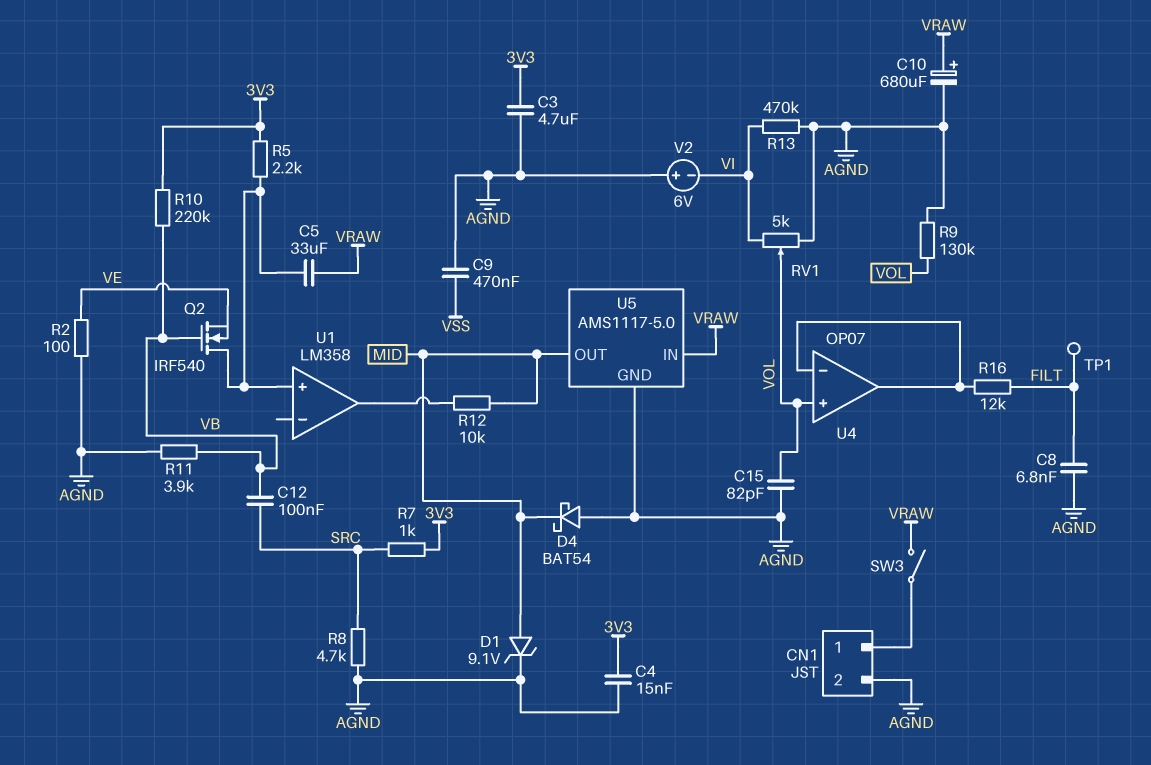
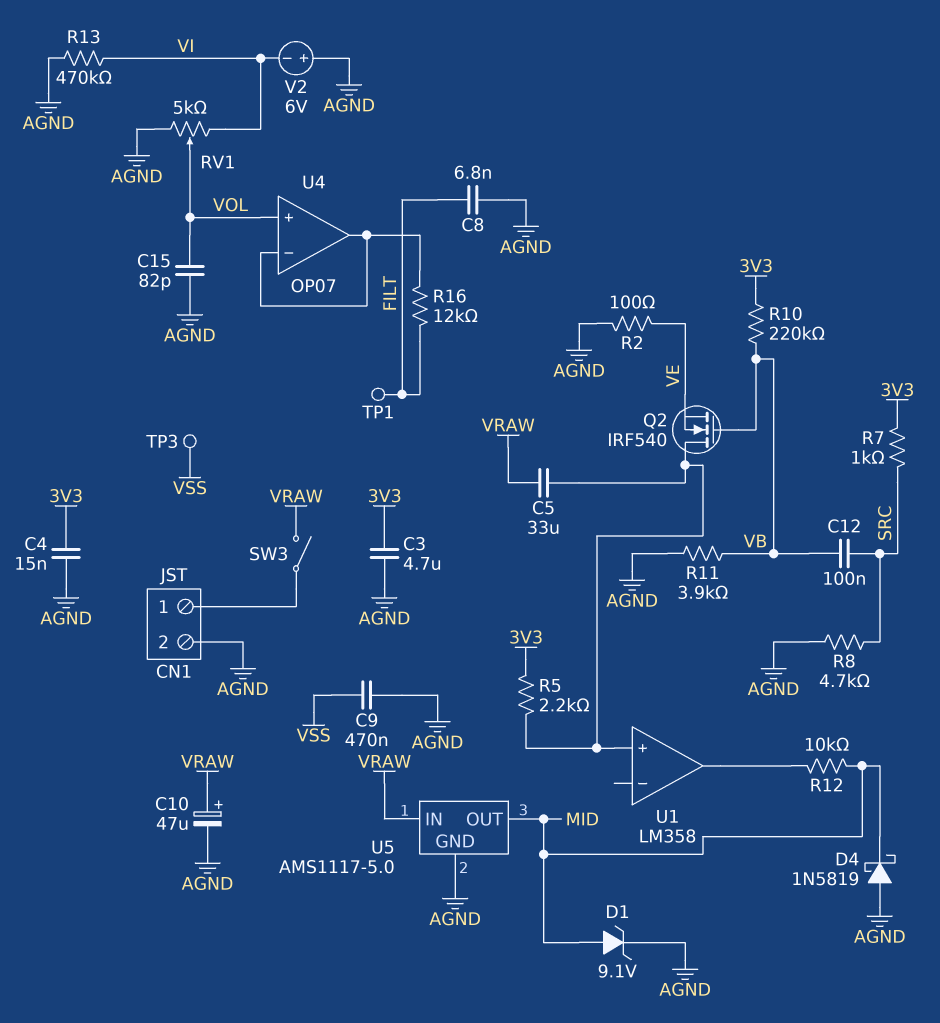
C10: 680uF (plus VRAW, minus AGND) -> 47uF (plus VRAW, minus AGND)
D4: schottky BAT54 (A AGND, K MID) -> schottky 1N5819 (A AGND, K MID)
R9: 130k (AGND, VOL) -> none
TP3: none -> test point (VSS)

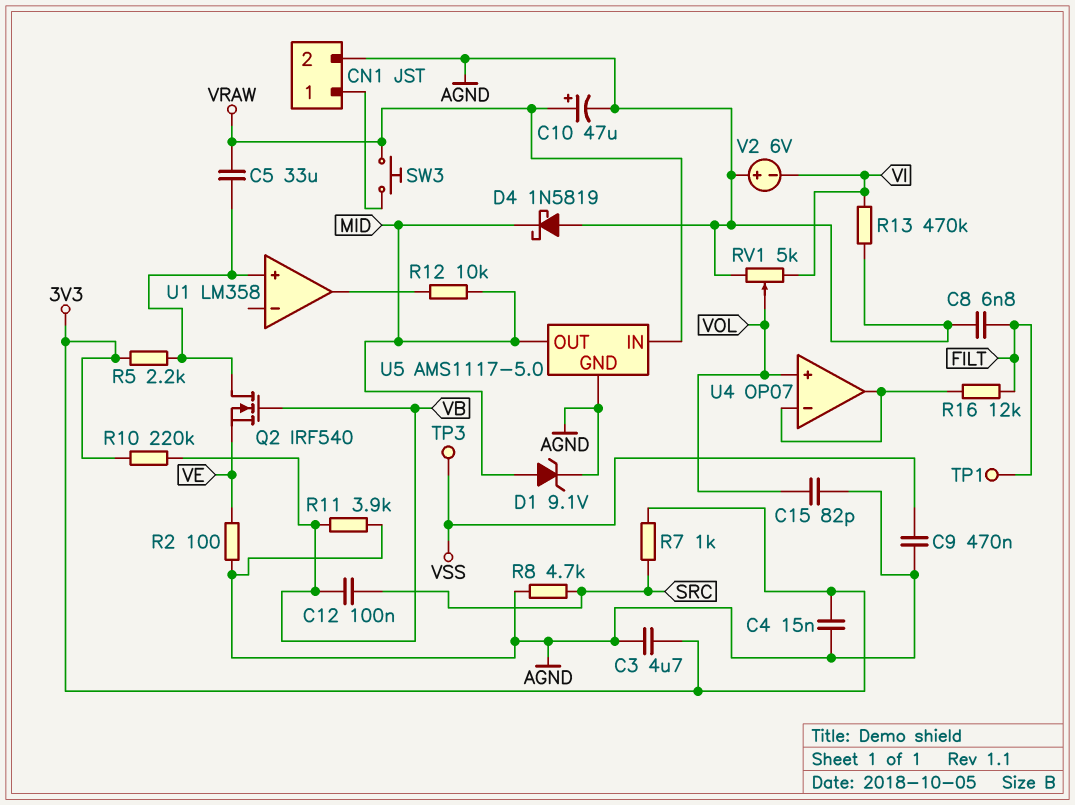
SW3: switch (CN1/1, VRAW) -> button (CN1/1, VRAW)

